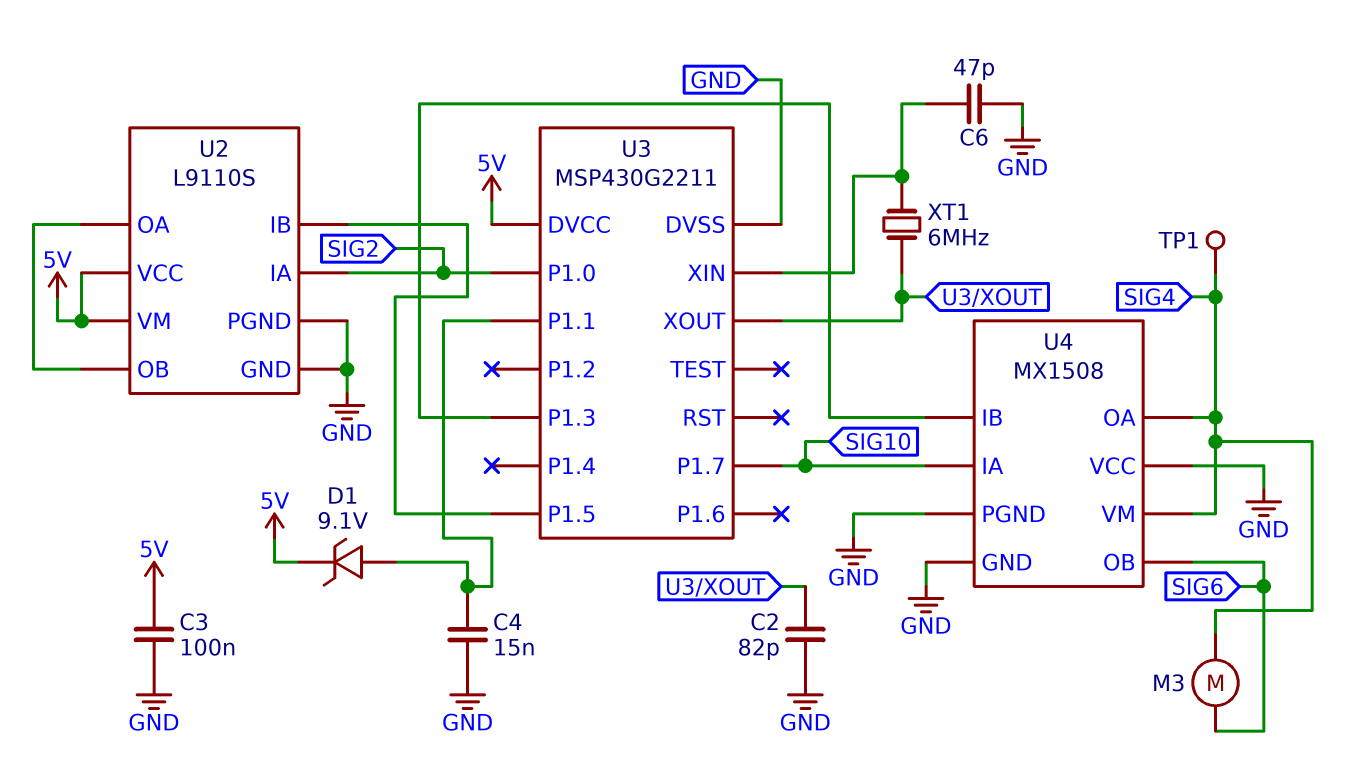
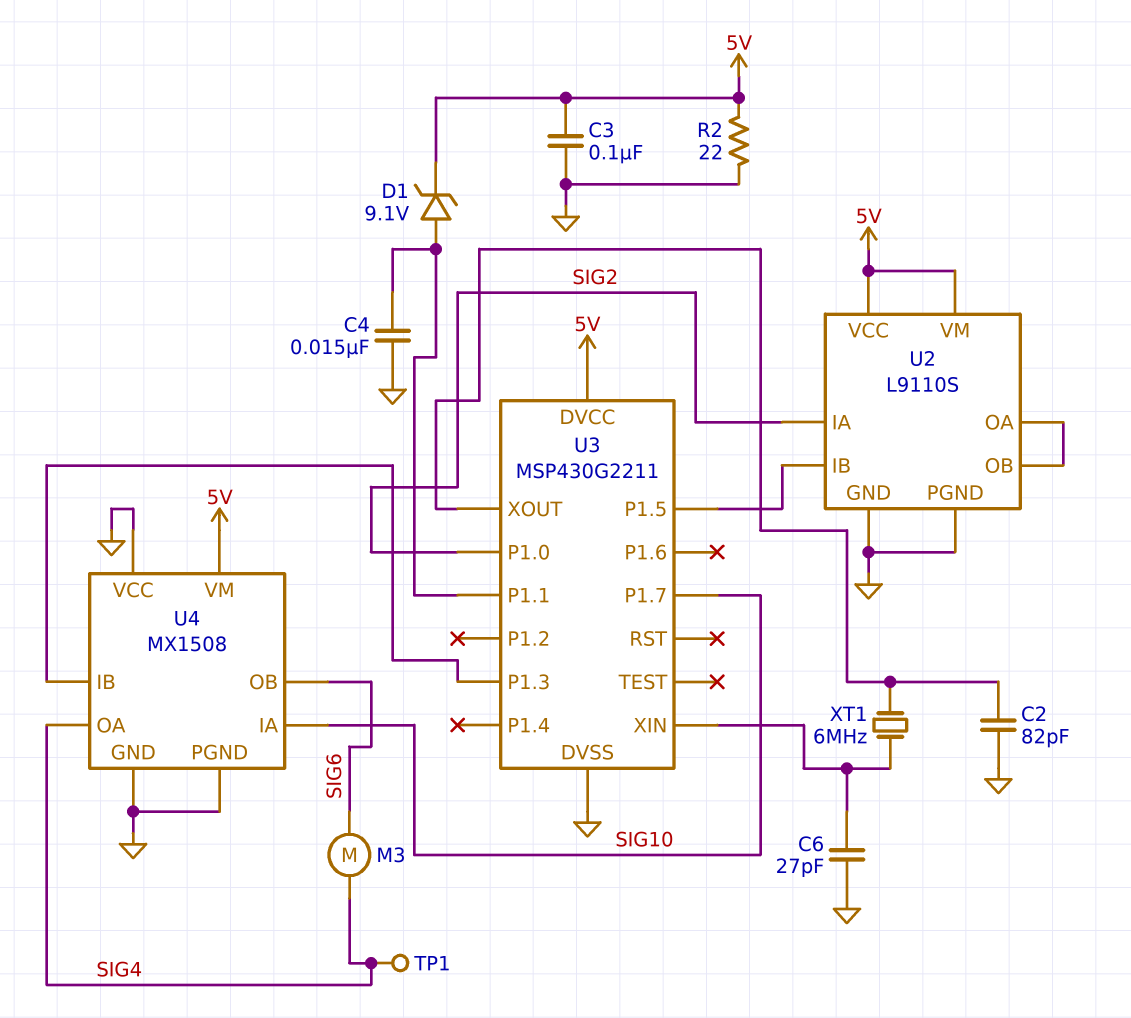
C6: 47pF (GND, U3/XIN) -> 27pF (GND, U3/XIN)
R2: none -> 22 (5V, GND)
U4 pin VM: SIG4 -> 5V

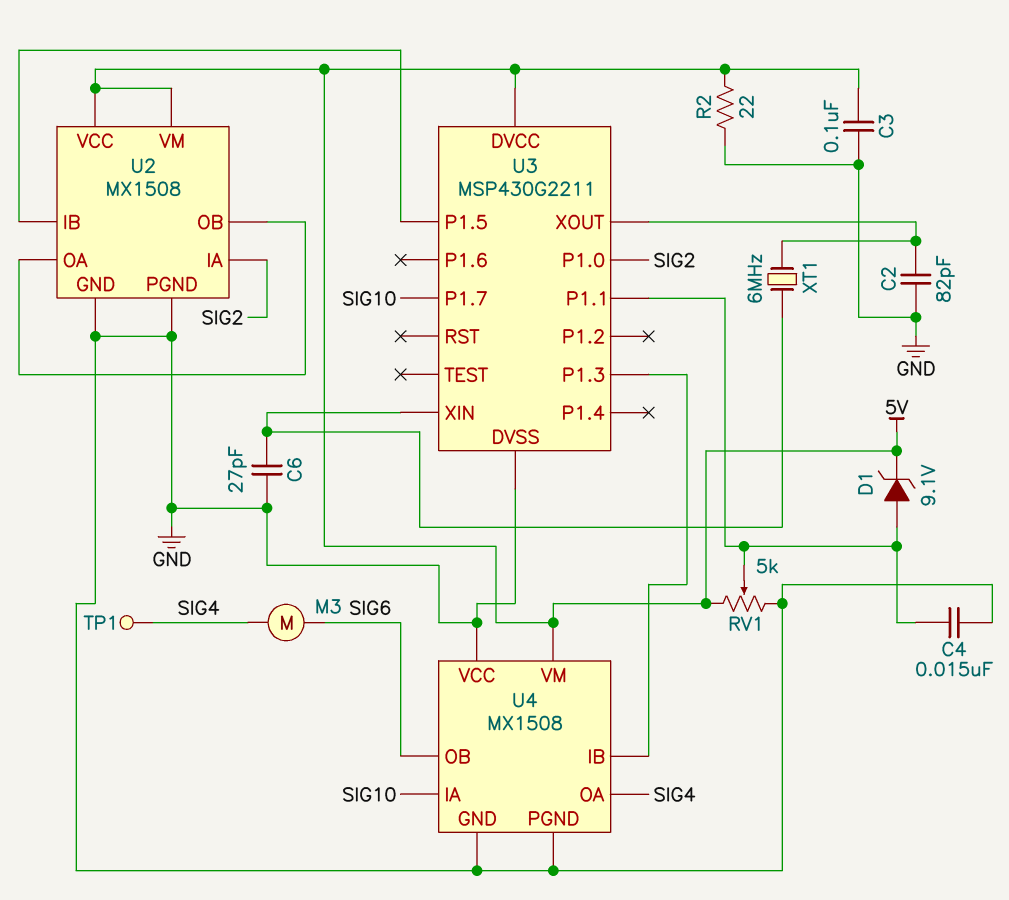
RV1: none -> 5k (5V, GND, wiper U3/P1.1)
U2: L9110S -> MX1508

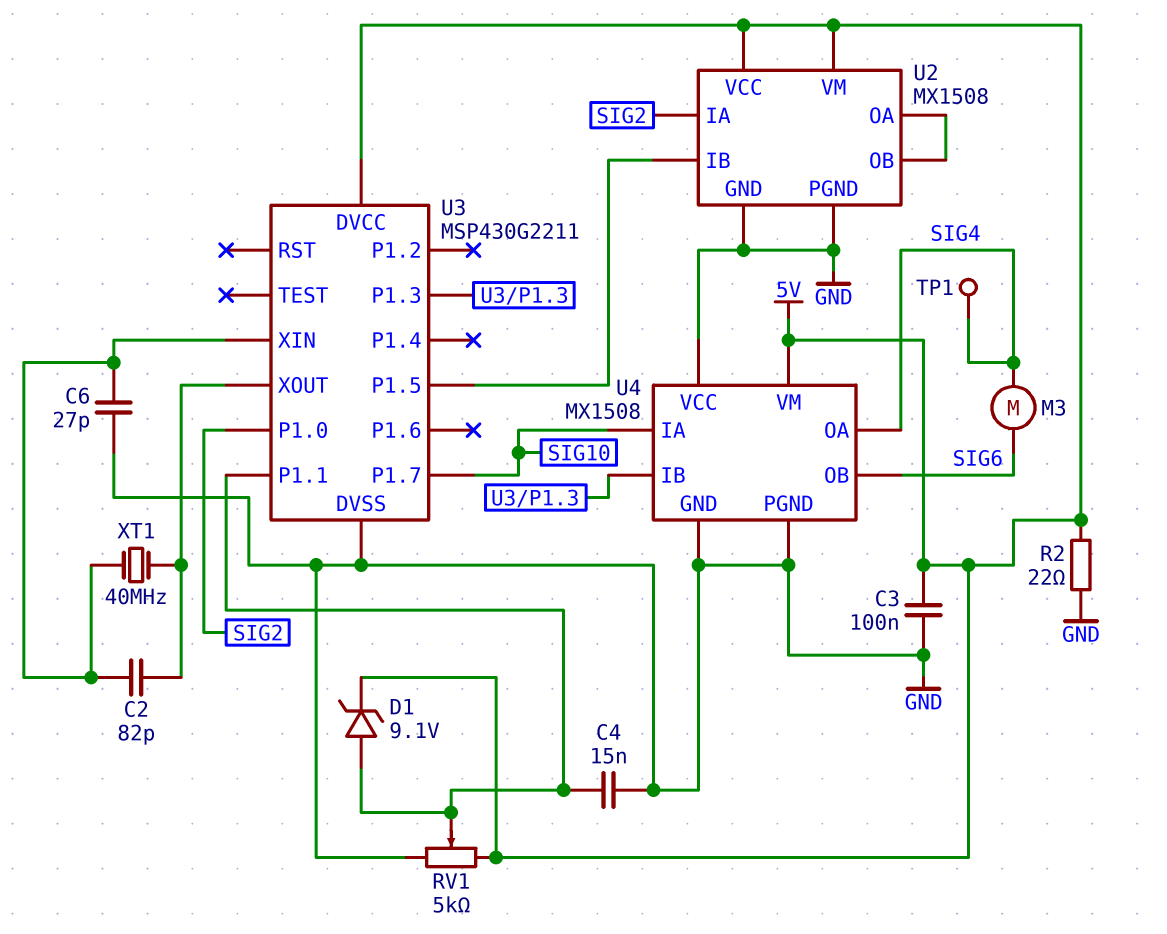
C2: 82pF (GND, U3/XOUT) -> 82pF (U3/XIN, U3/XOUT)
XT1: 6MHz (U3/XIN, U3/XOUT) -> 40MHz (U3/XIN, U3/XOUT)

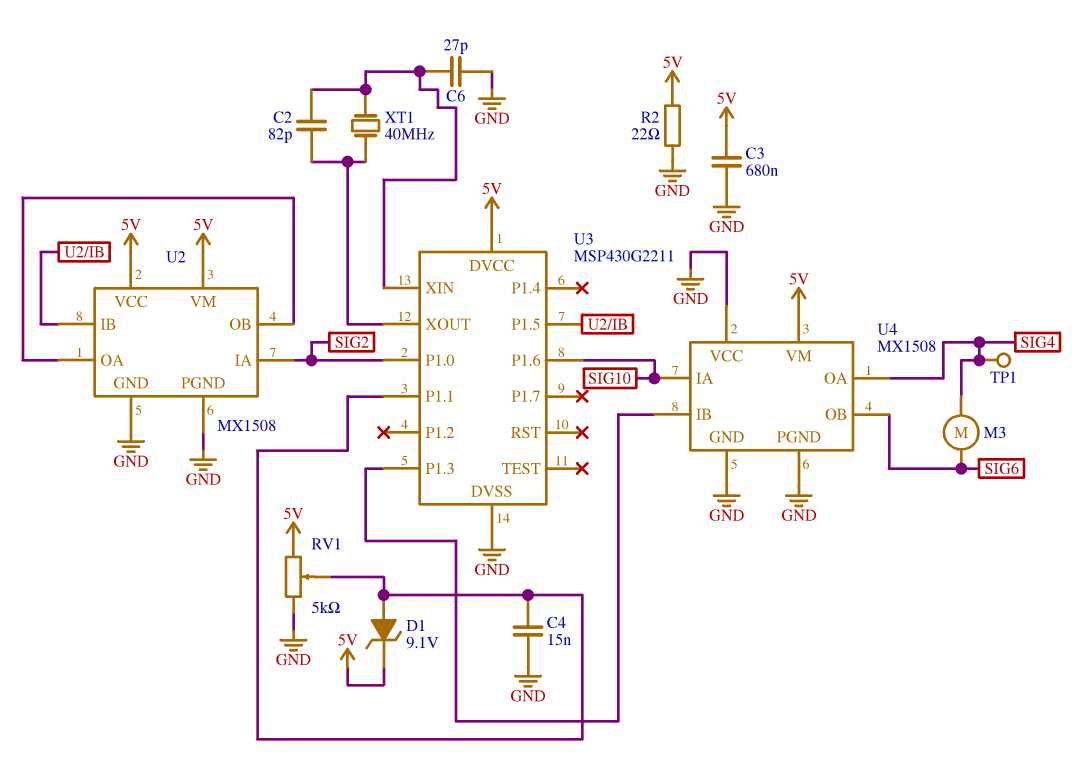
C3: 100nF (5V, GND) -> 680nF (5V, GND)
U3 pin P1.6: none -> SIG10
U3 pin P1.7: SIG10 -> none

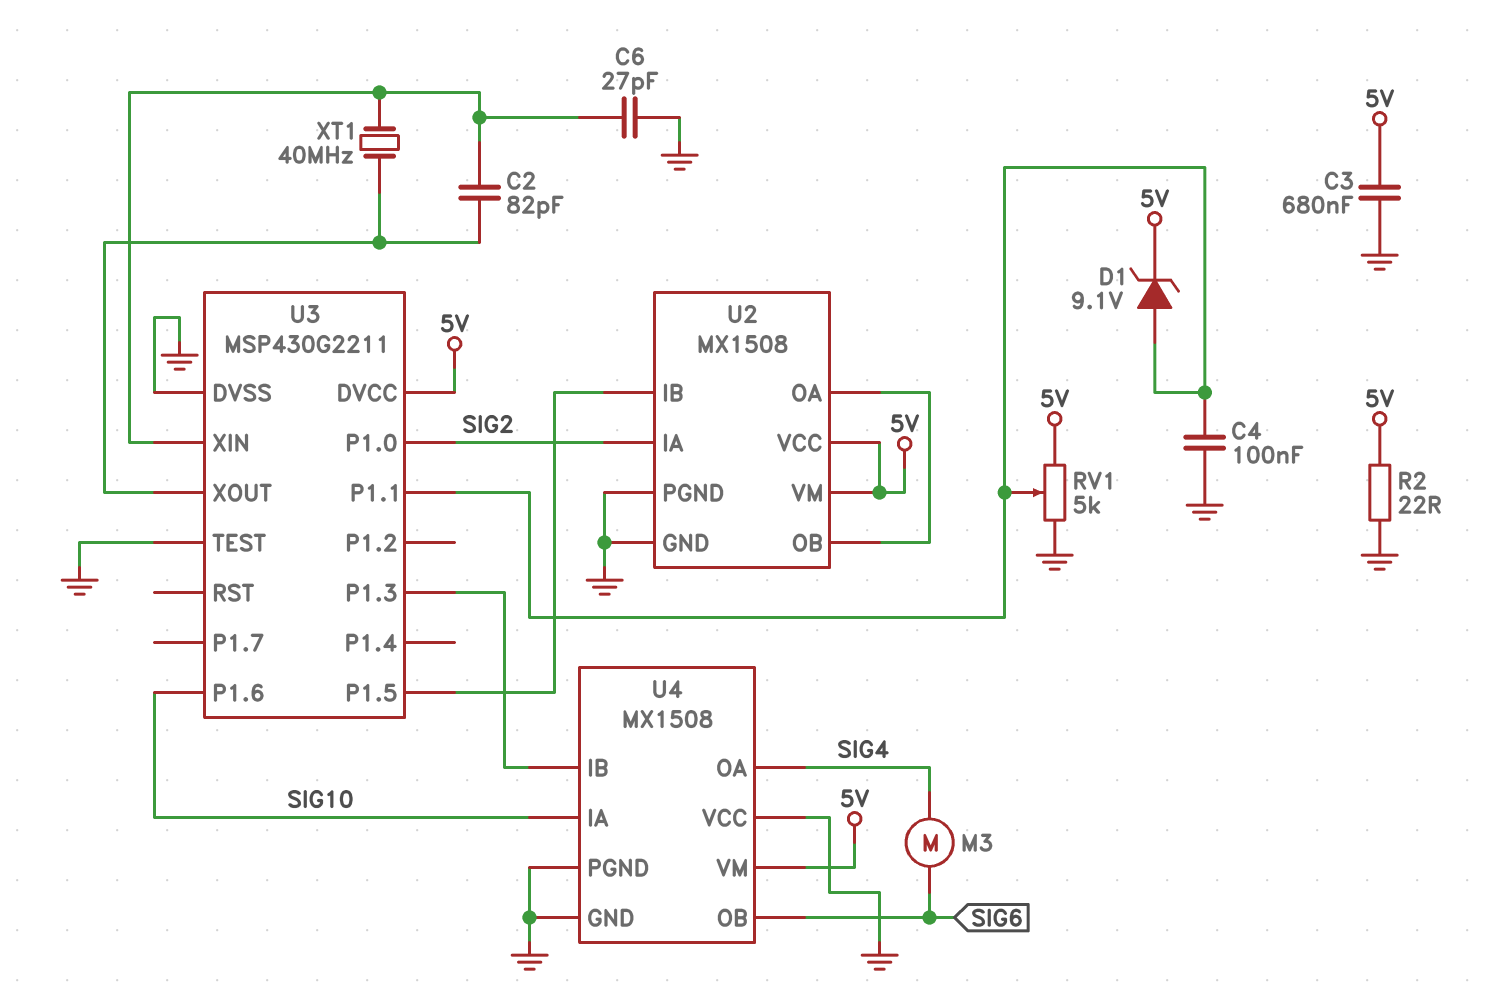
C4: 15nF (GND, U3/P1.1) -> 100nF (GND, U3/P1.1)
TP1: test point (SIG4) -> none
U3 pin TEST: none -> GND

